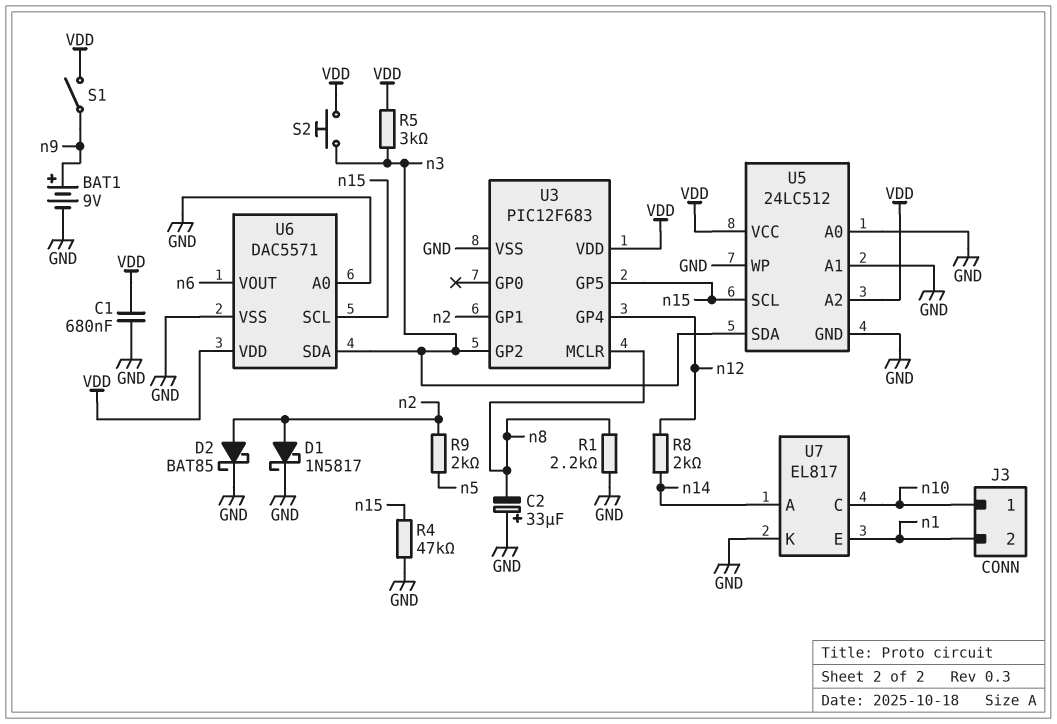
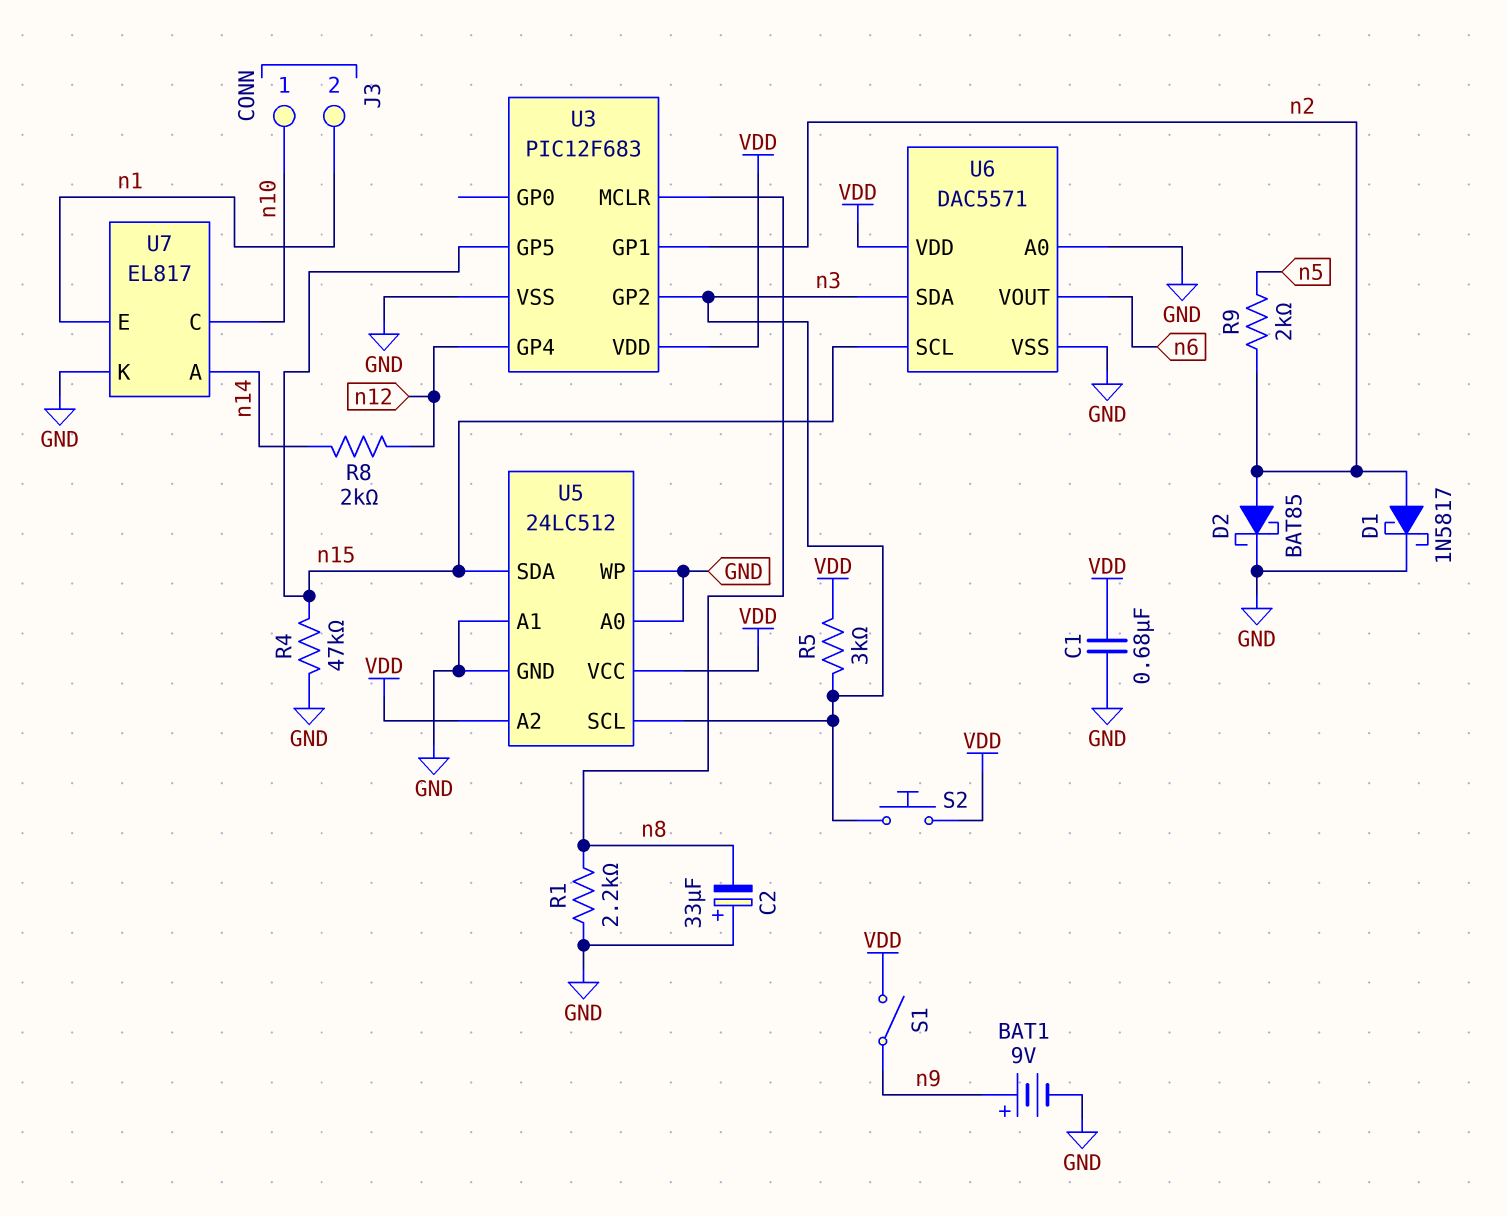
U5 pin SCL: n15 -> n3
U5 pin SDA: n3 -> n15

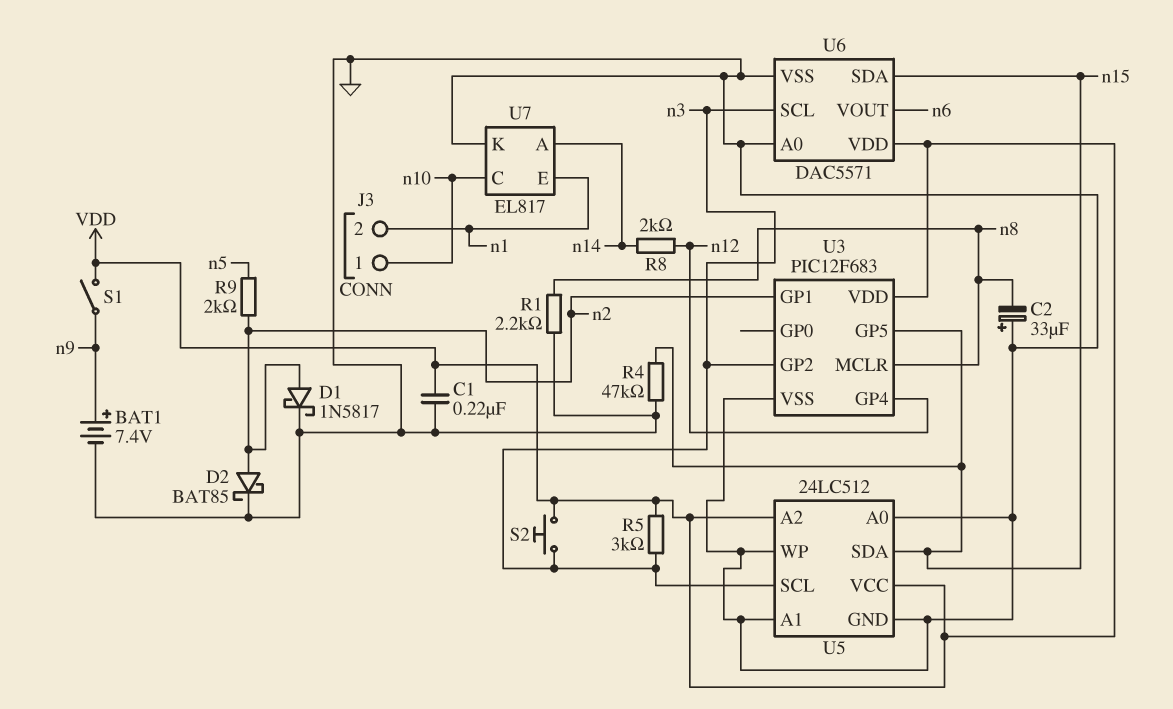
BAT1: 9V (plus n9, minus GND) -> 7.4V (plus n9, minus GND)
C1: 680nF (GND, VDD) -> 220nF (GND, VDD)
U6 pin SCL: n15 -> n3
U6 pin SDA: n3 -> n15

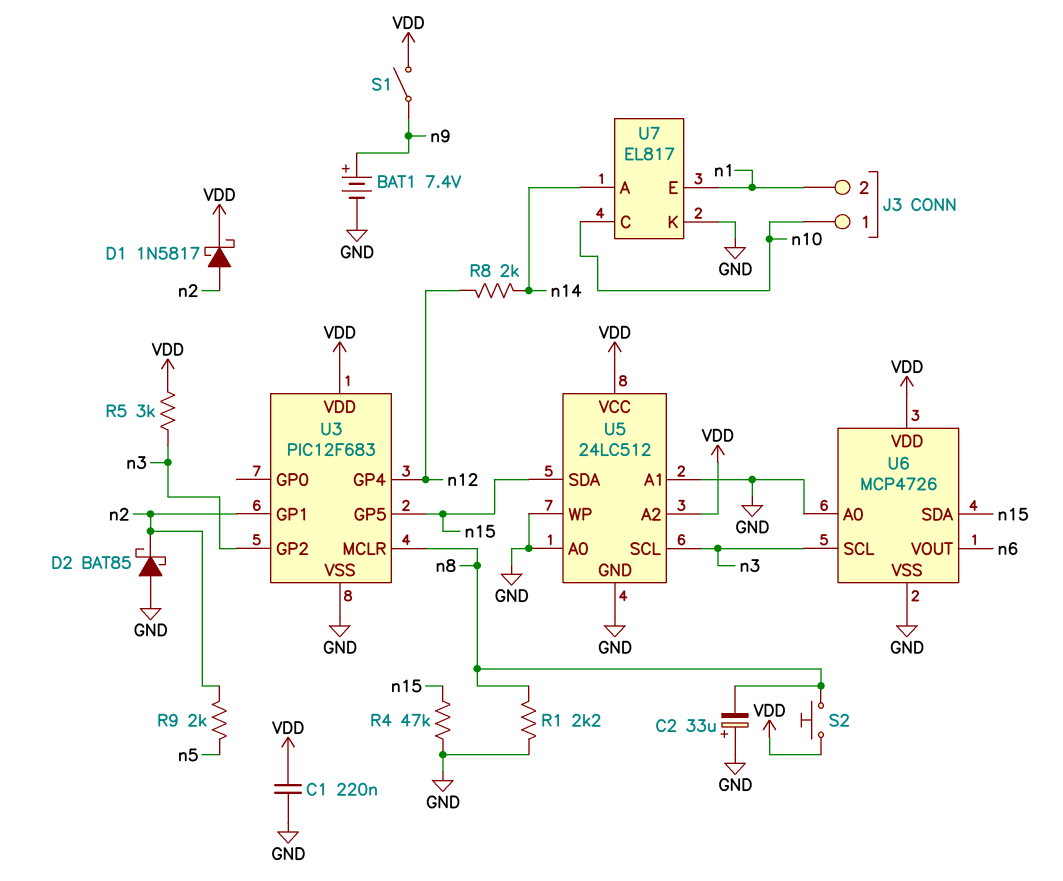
D1: schottky 1N5817 (A n2, K GND) -> schottky 1N5817 (A n2, K VDD)
D2: schottky BAT85 (A n2, K GND) -> schottky BAT85 (A GND, K n2)
S2: button (VDD, n3) -> button (VDD, n8)
U6: DAC5571 -> MCP4726

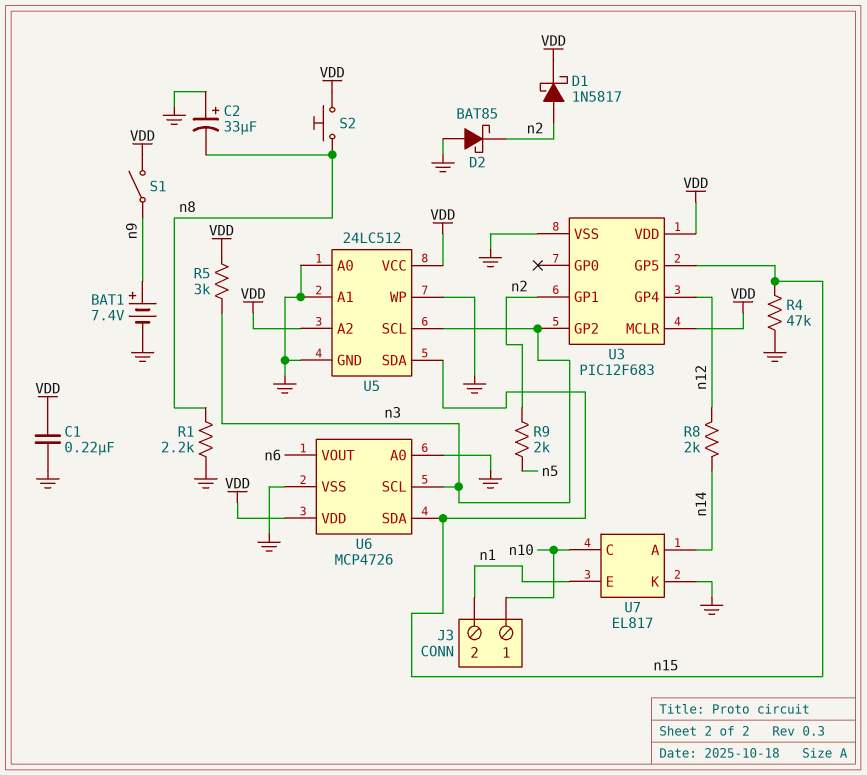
U3 pin MCLR: n8 -> VDD

